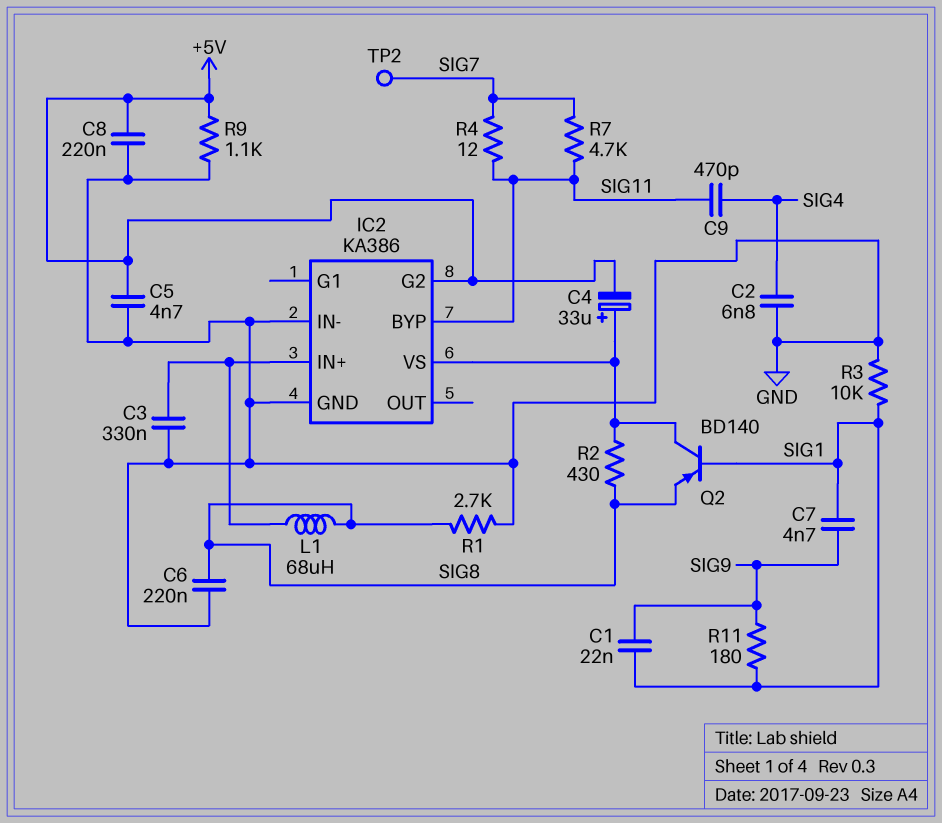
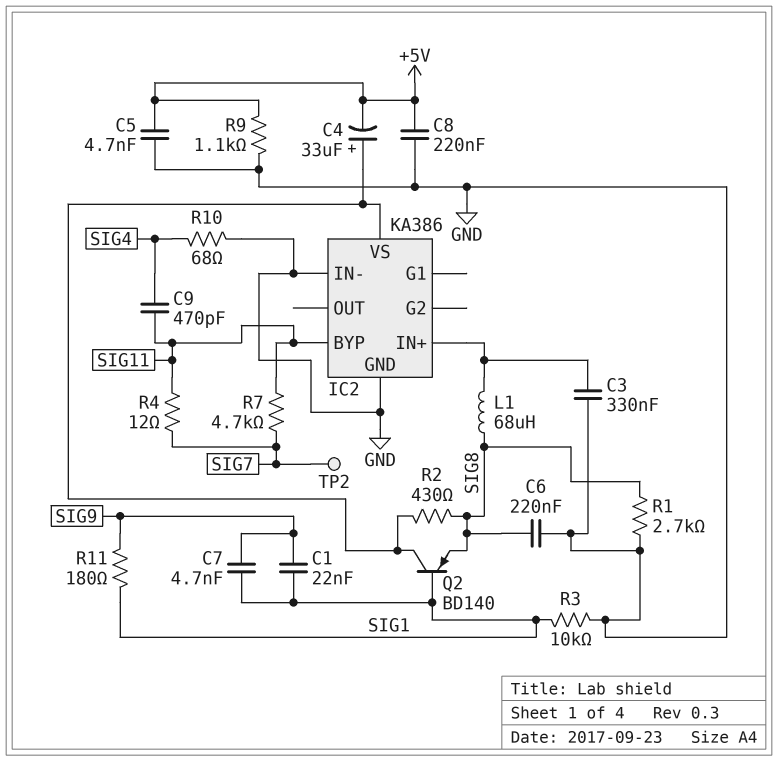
C2: 6.8nF (GND, SIG4) -> none
IC2 pin G2: +5V -> none
R10: none -> 68 (GND, SIG4)

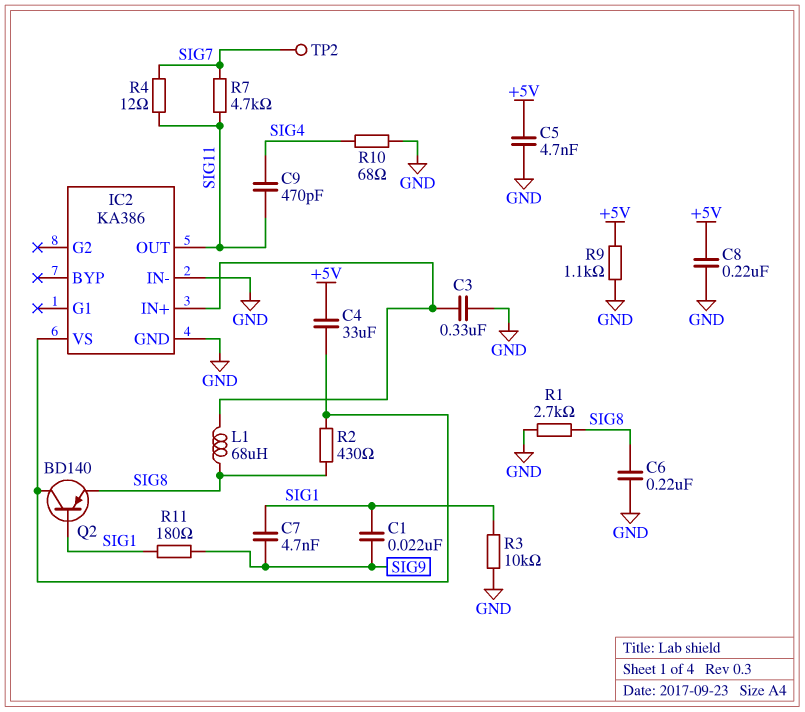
C4: 33uF (plus IC2/VS, minus +5V) -> 33uF (+5V, IC2/VS)
IC2 pin BYP: SIG11 -> none
IC2 pin OUT: none -> SIG11

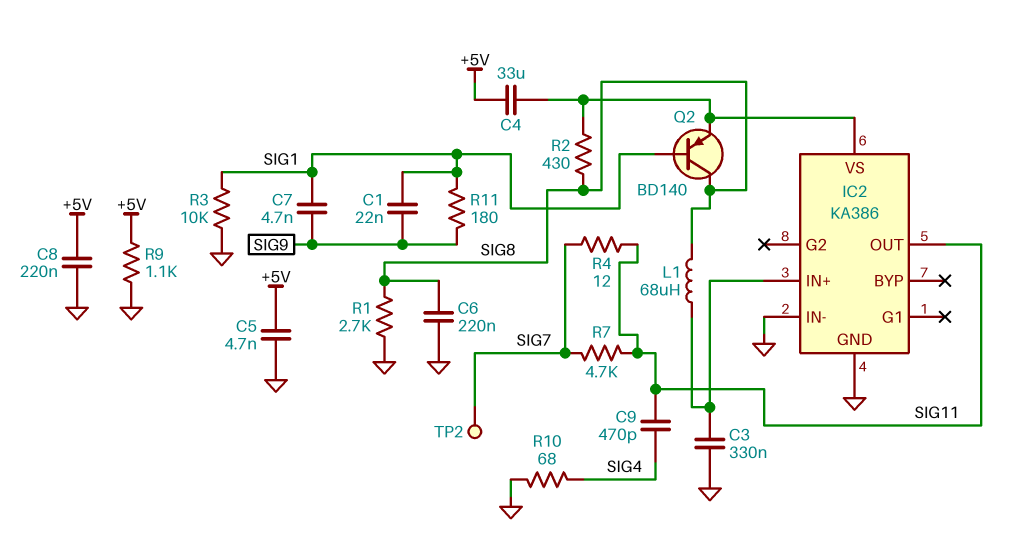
Q2: PNP BD140 (B SIG1, C IC2/VS, E SIG8) -> PNP BD140 (B SIG1, C SIG8, E IC2/VS)

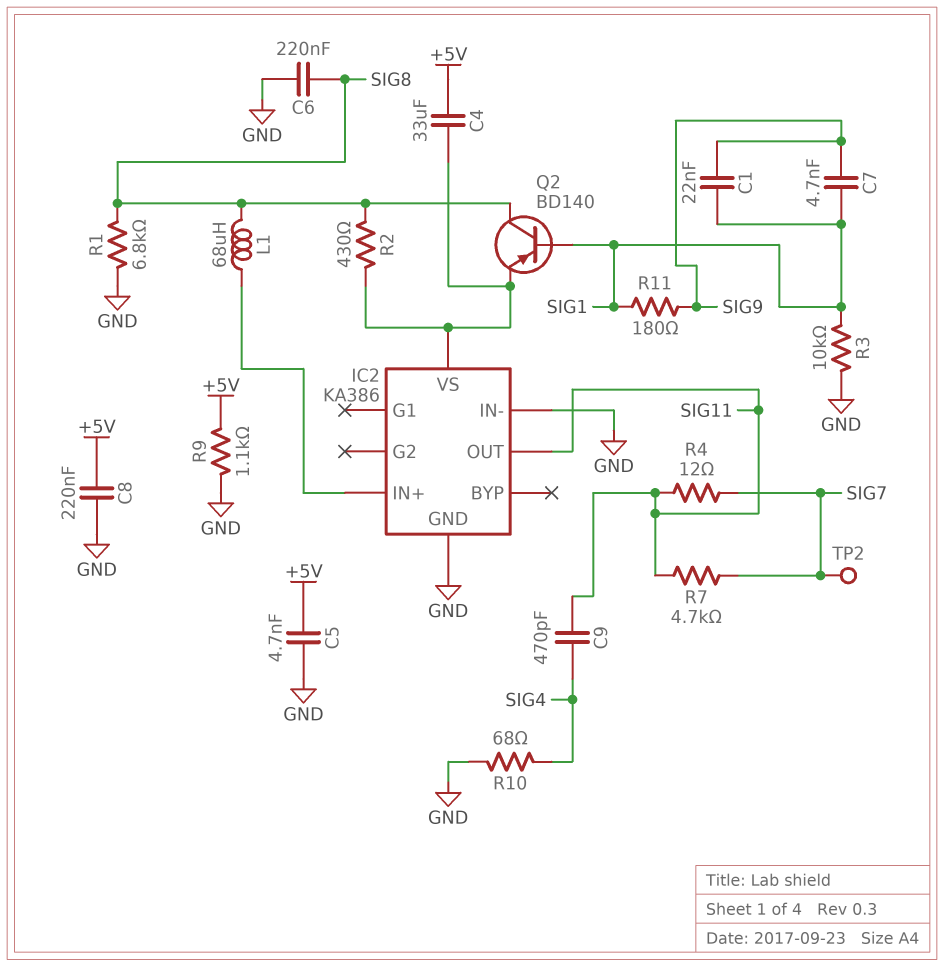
C3: 330nF (GND, IC2/IN+) -> none
R1: 2.7k (GND, SIG8) -> 6.8k (GND, SIG8)

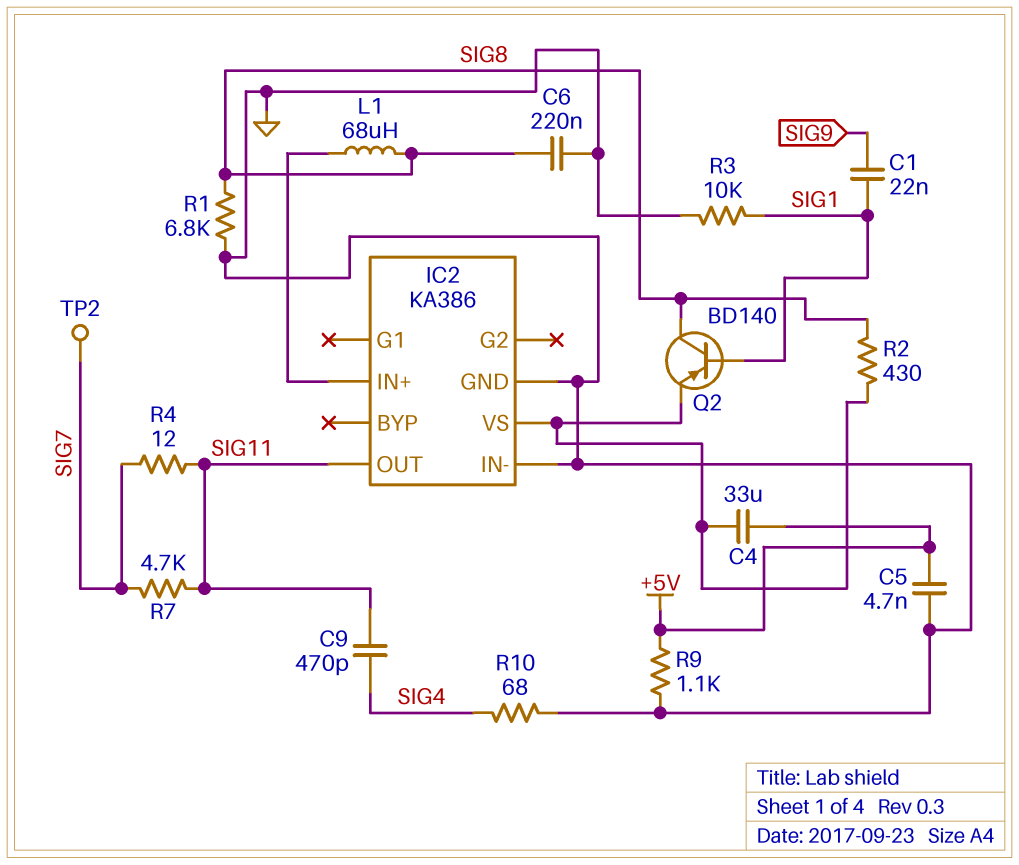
C7: 4.7nF (SIG1, SIG9) -> none
C8: 220nF (+5V, GND) -> none
R11: 180 (SIG1, SIG9) -> none

